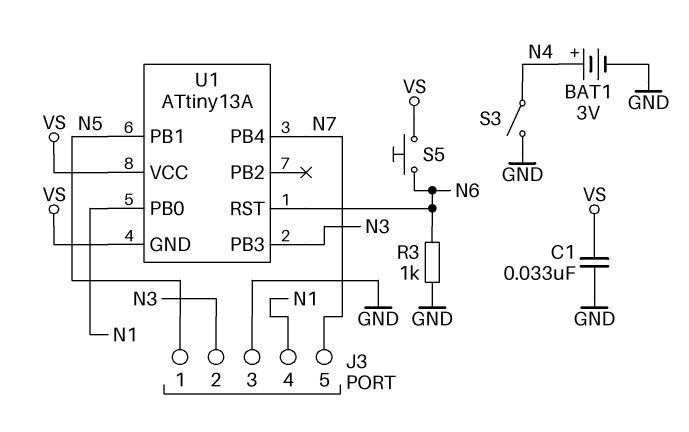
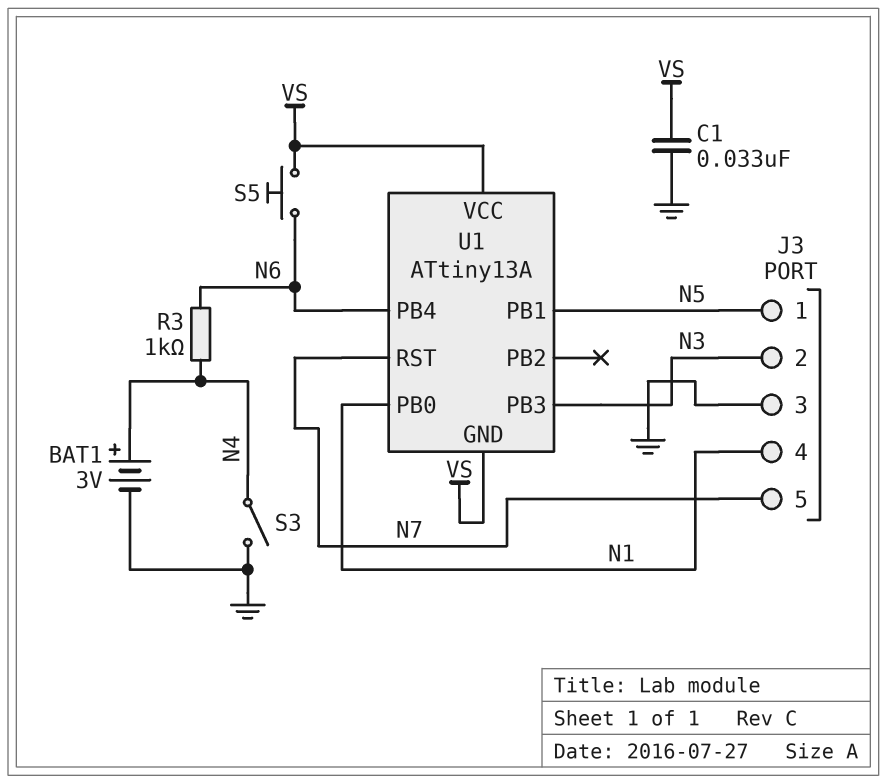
R3: 1k (GND, N6) -> 1k (N4, N6)
U1 pin PB4: N7 -> N6
U1 pin RST: N6 -> N7

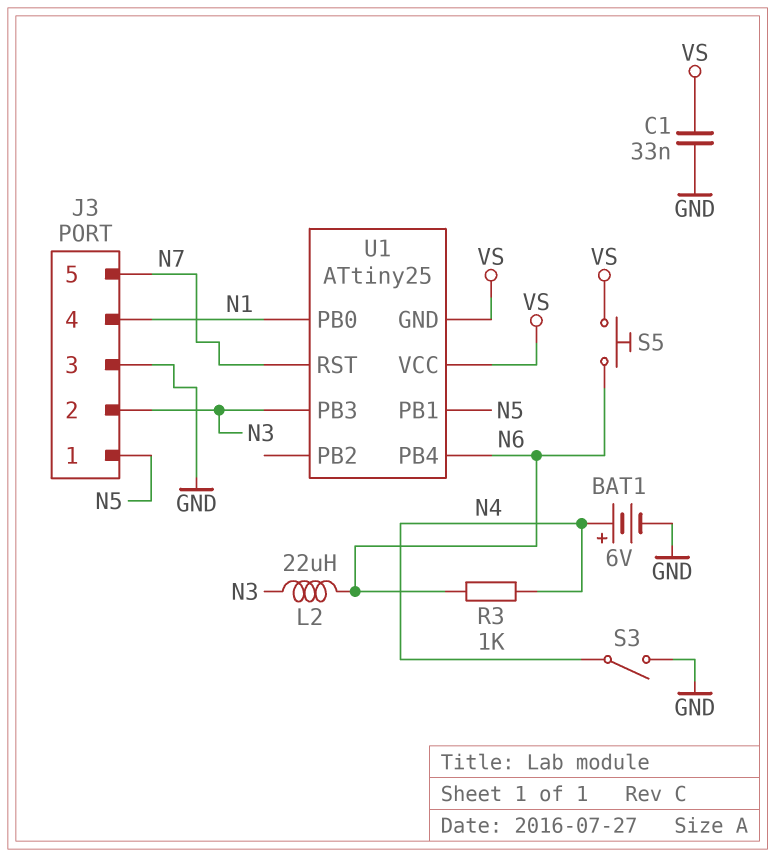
BAT1: 3V (plus N4, minus GND) -> 6V (plus N4, minus GND)
L2: none -> 22uH (N3, N6)
U1: ATtiny13A -> ATtiny25

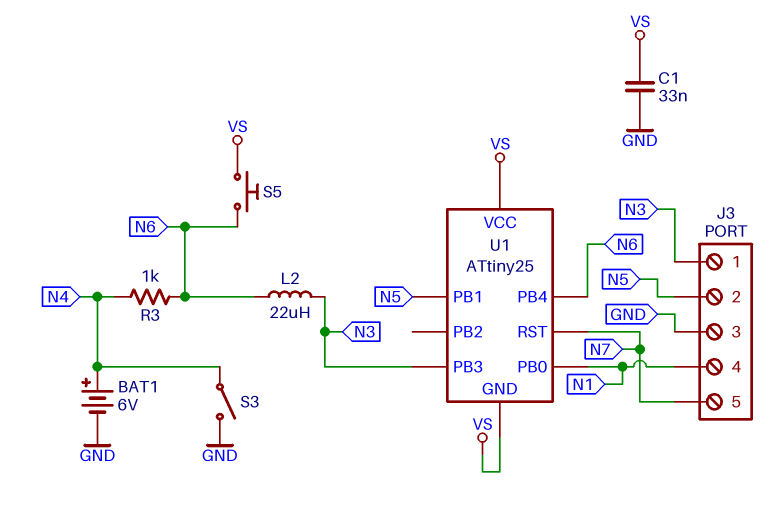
J3 pin 1: N5 -> N3
J3 pin 2: N3 -> N5

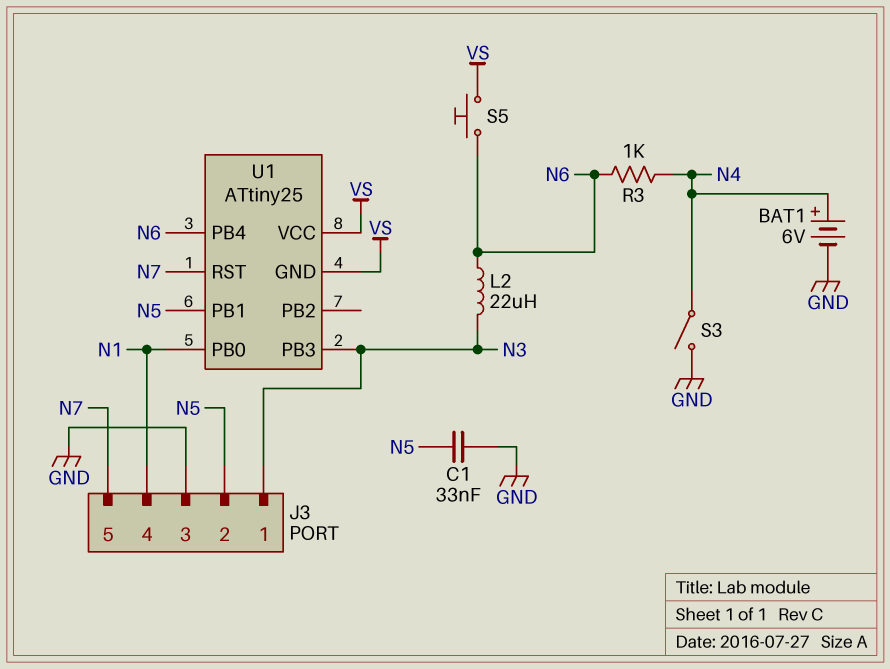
C1: 33nF (GND, VS) -> 33nF (GND, N5)

